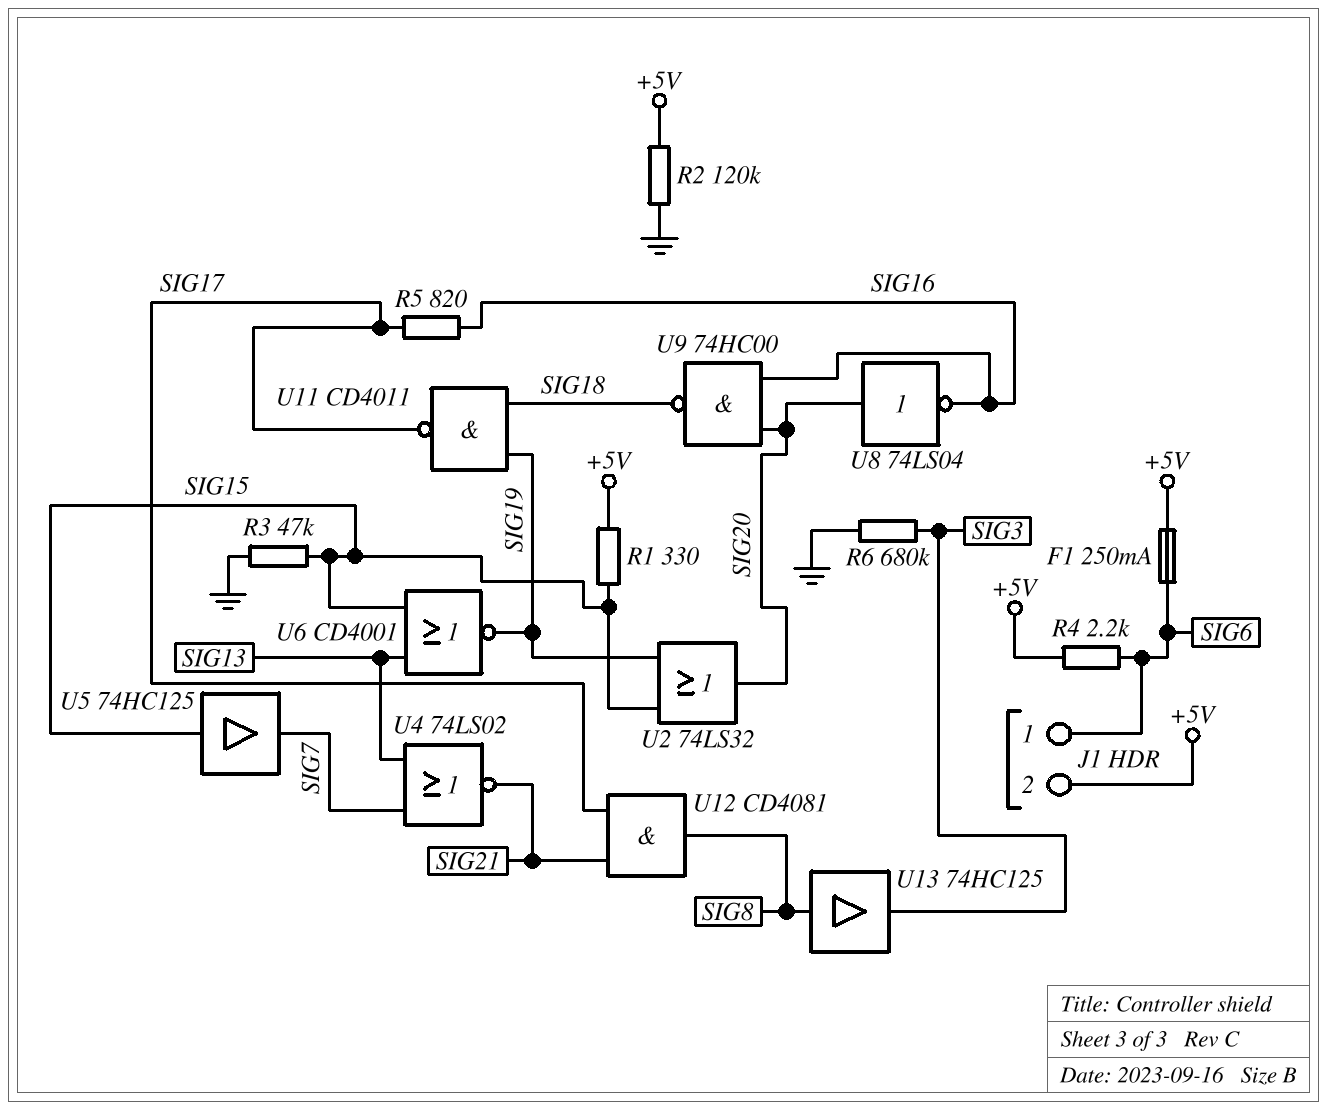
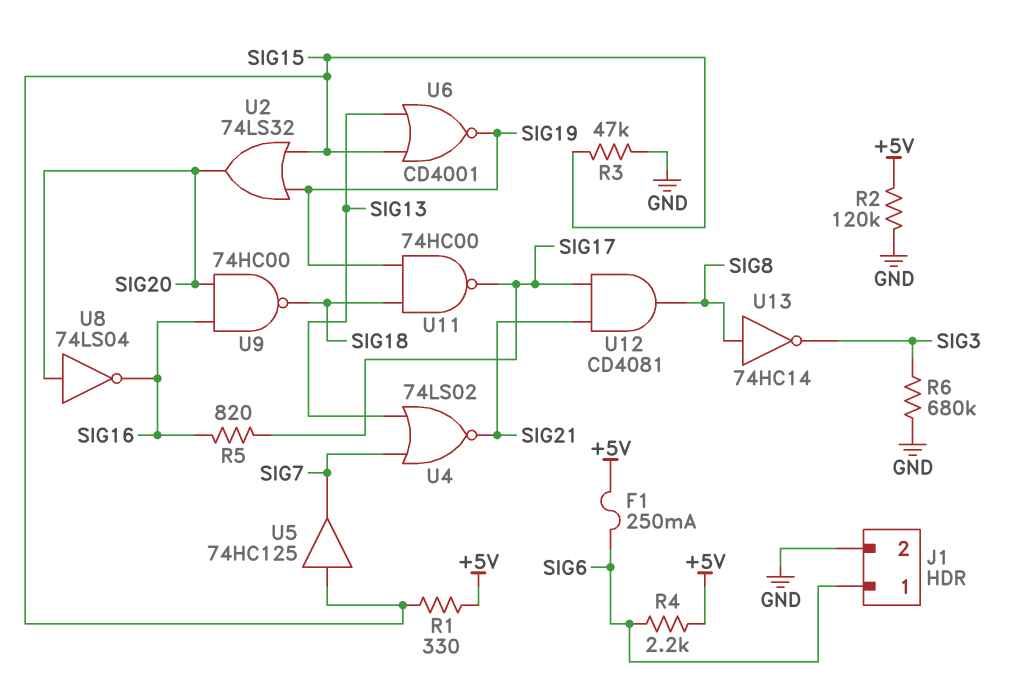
J1 pin 2: +5V -> GND
U11: NAND CD4011 (in SIG18, in SIG19, out SIG17) -> NAND 74HC00 (in SIG18, in SIG19, out SIG17)
U13: buffer 74HC125 (in SIG8, out SIG3) -> NOT 74HC14 (in SIG8, out SIG3)

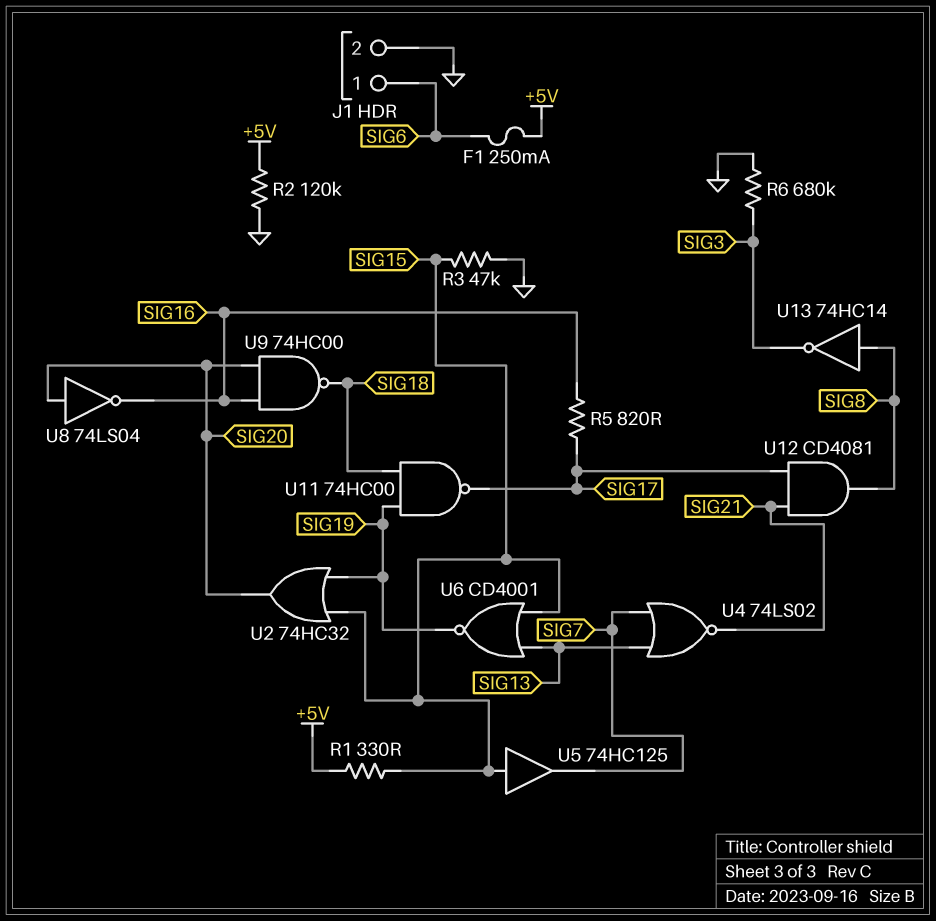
R4: 2.2k (+5V, SIG6) -> none
U2: OR 74LS32 (in SIG15, in SIG19, out SIG20) -> OR 74HC32 (in SIG15, in SIG19, out SIG20)

